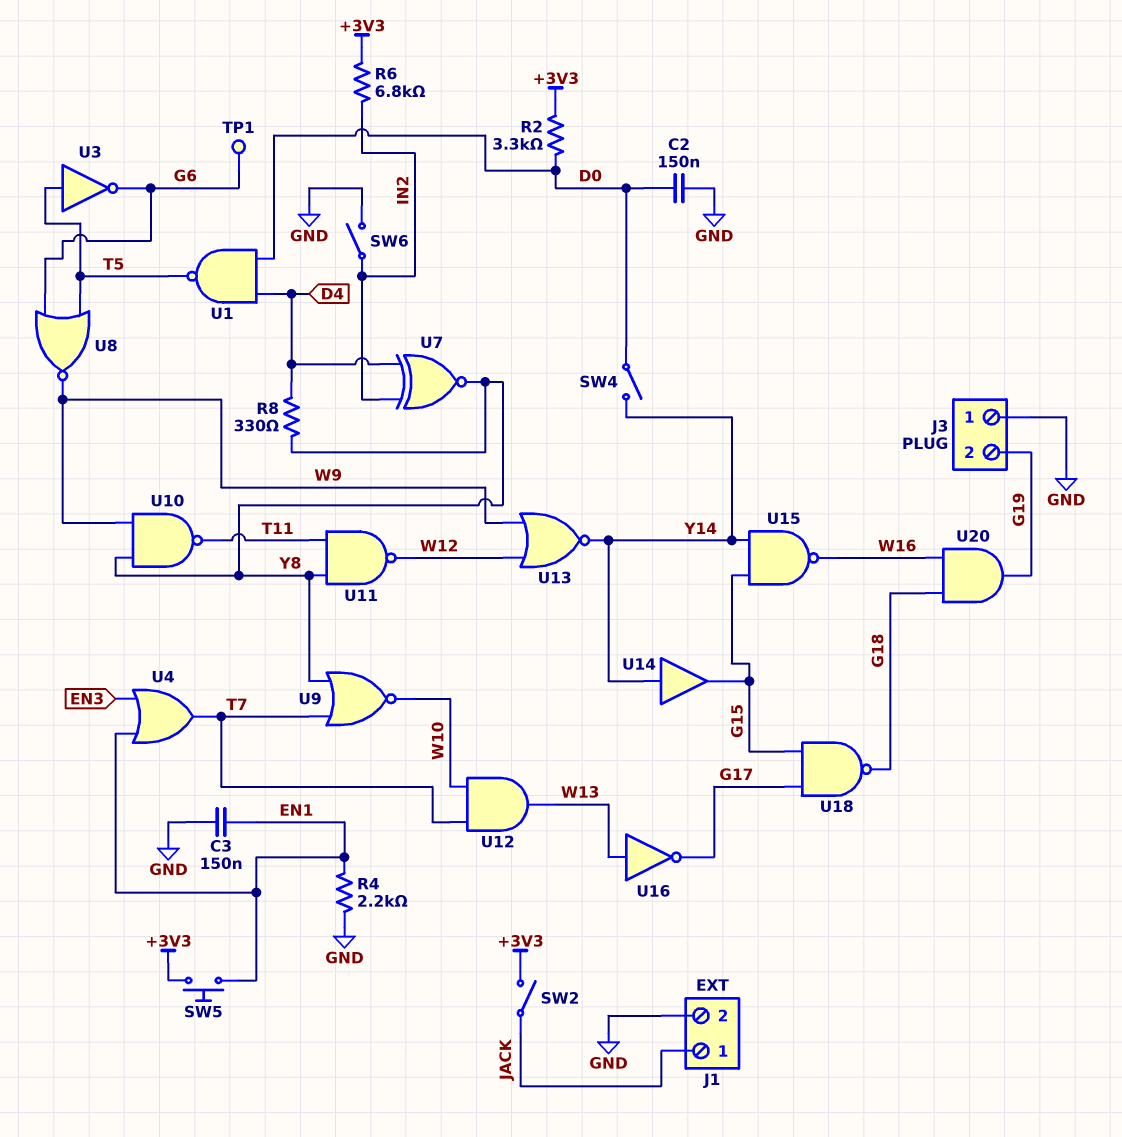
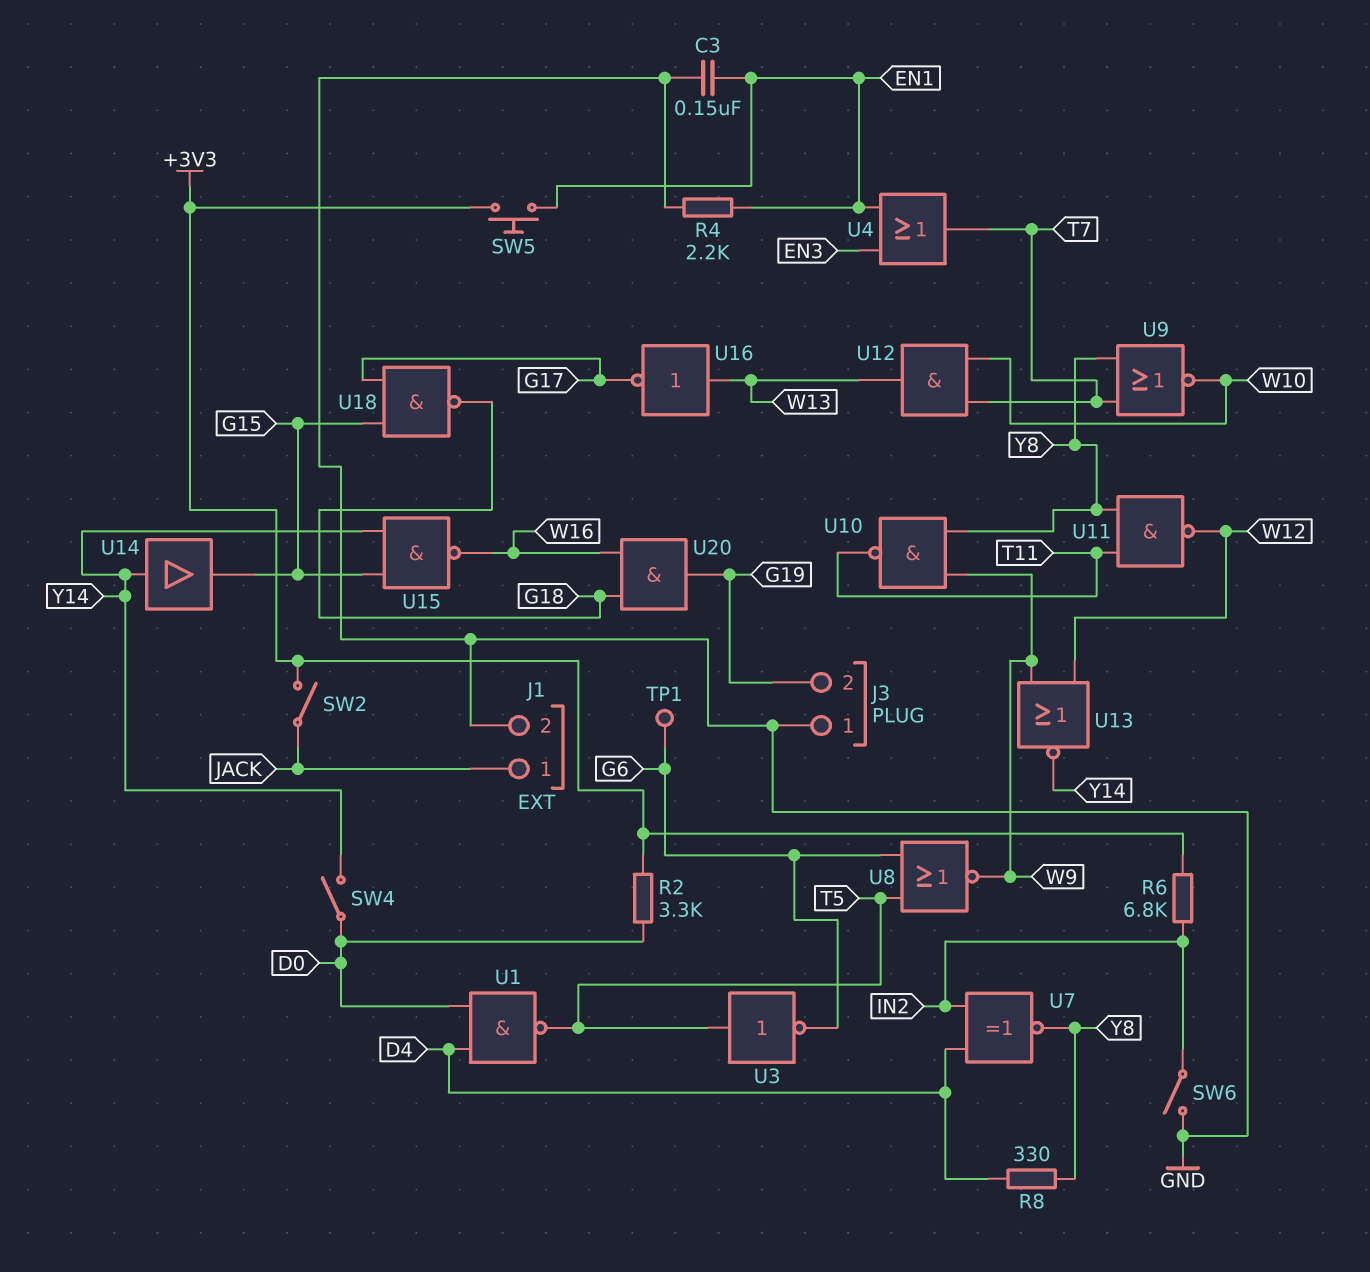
C2: 150nF (D0, GND) -> none

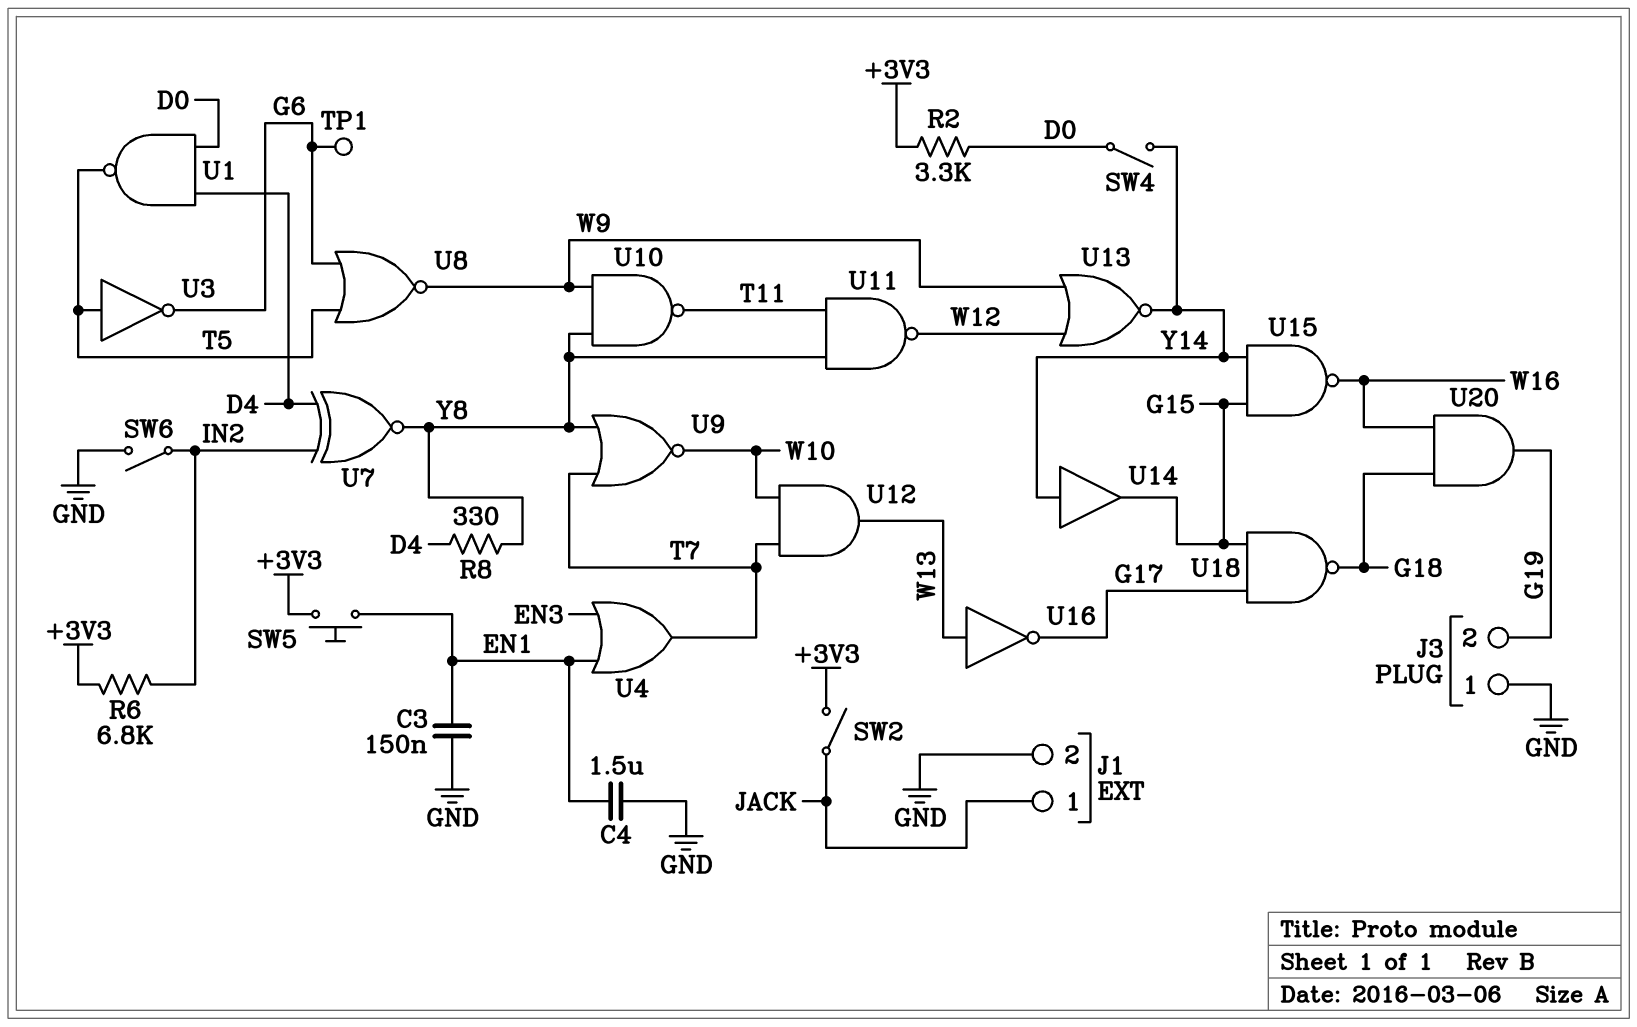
C4: none -> 1.5uF (EN1, GND)
R4: 2.2k (EN1, GND) -> none

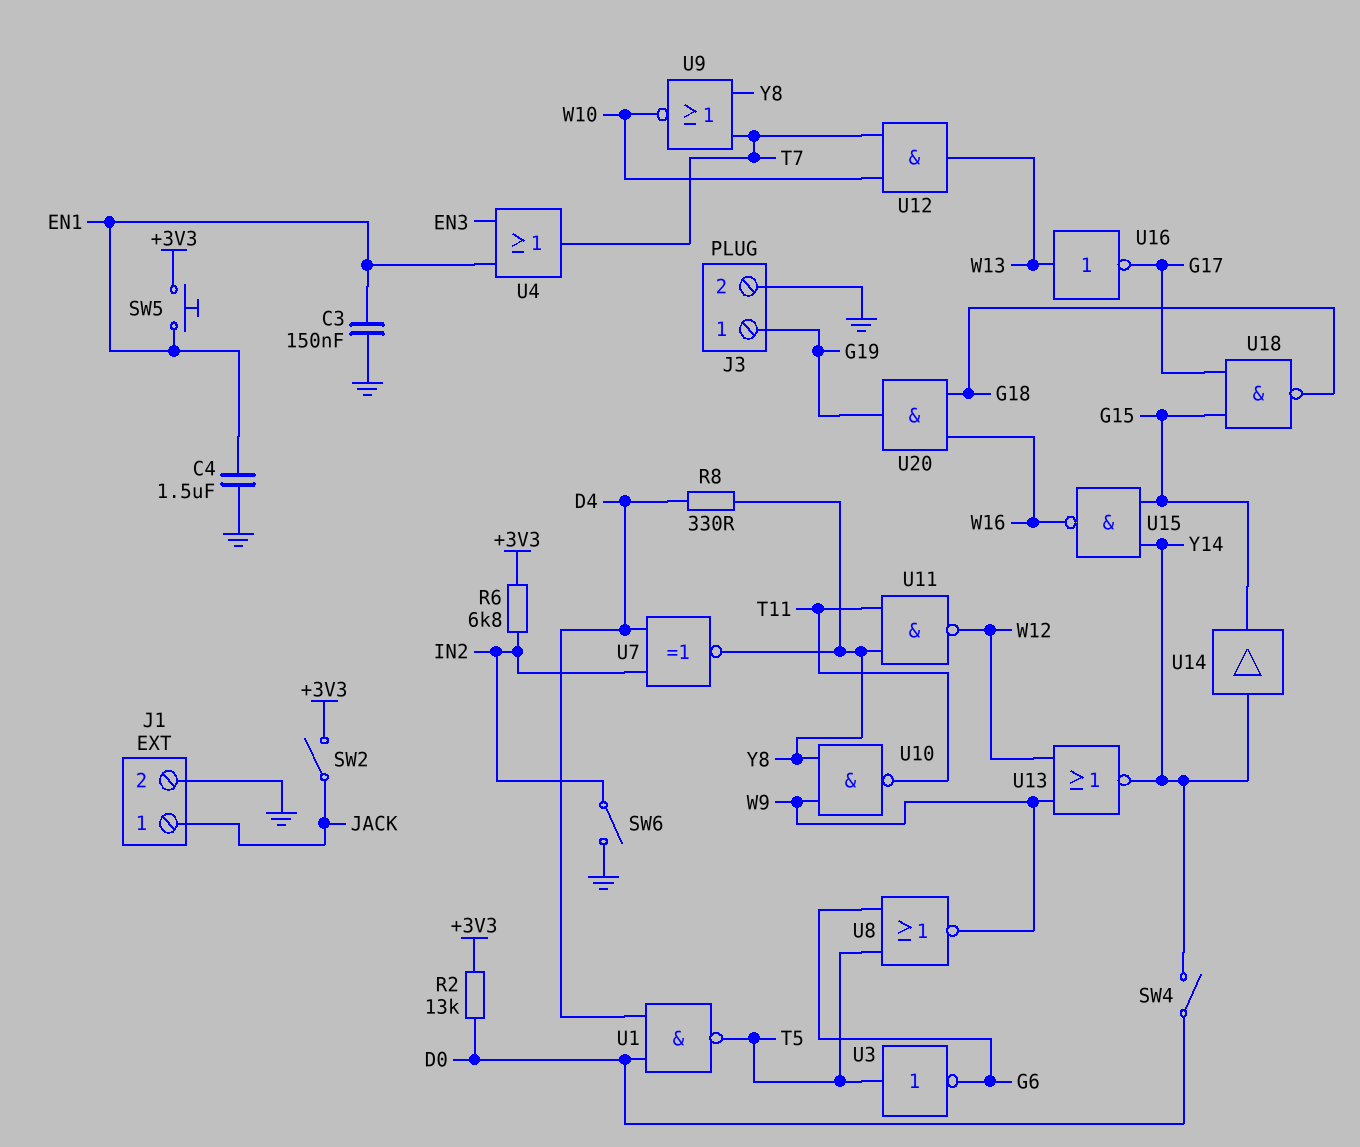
J3 pin 1: GND -> G19
J3 pin 2: G19 -> GND
R2: 3.3k (+3V3, D0) -> 13k (+3V3, D0)
TP1: test point (G6) -> none

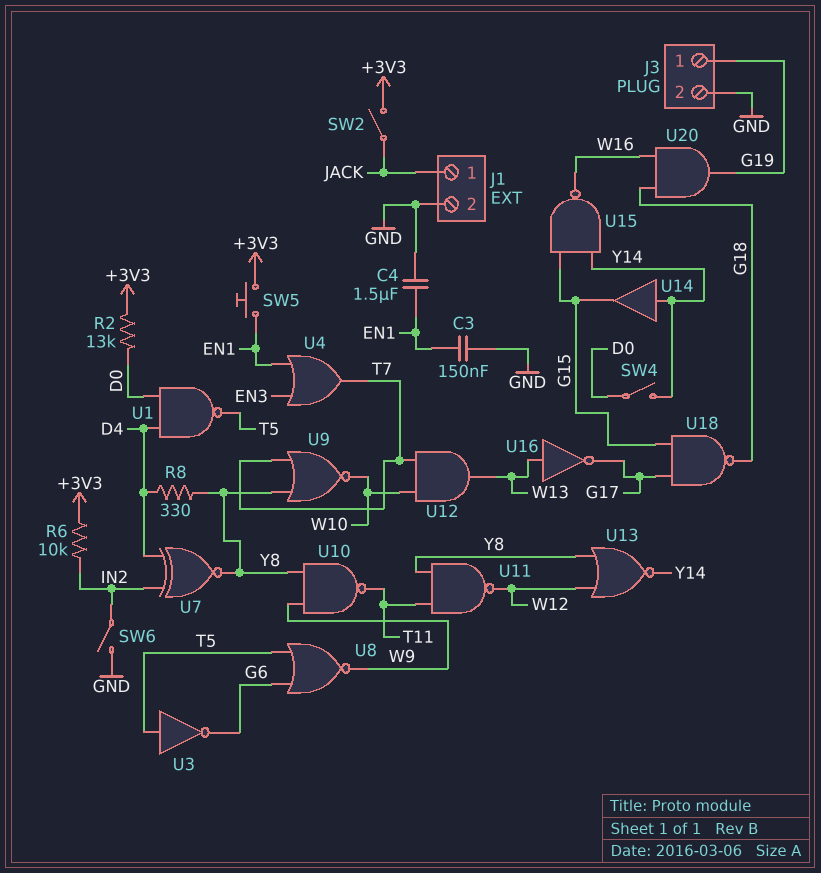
R6: 6.8k (+3V3, IN2) -> 10k (+3V3, IN2)
U13: NOR (in W9, in W12, out Y14) -> NOR (in W12, in Y8, out Y14)

